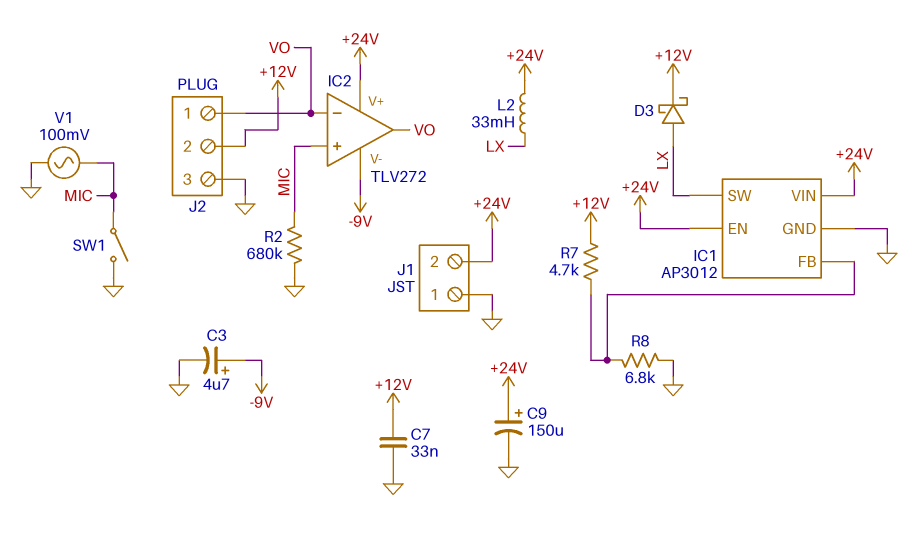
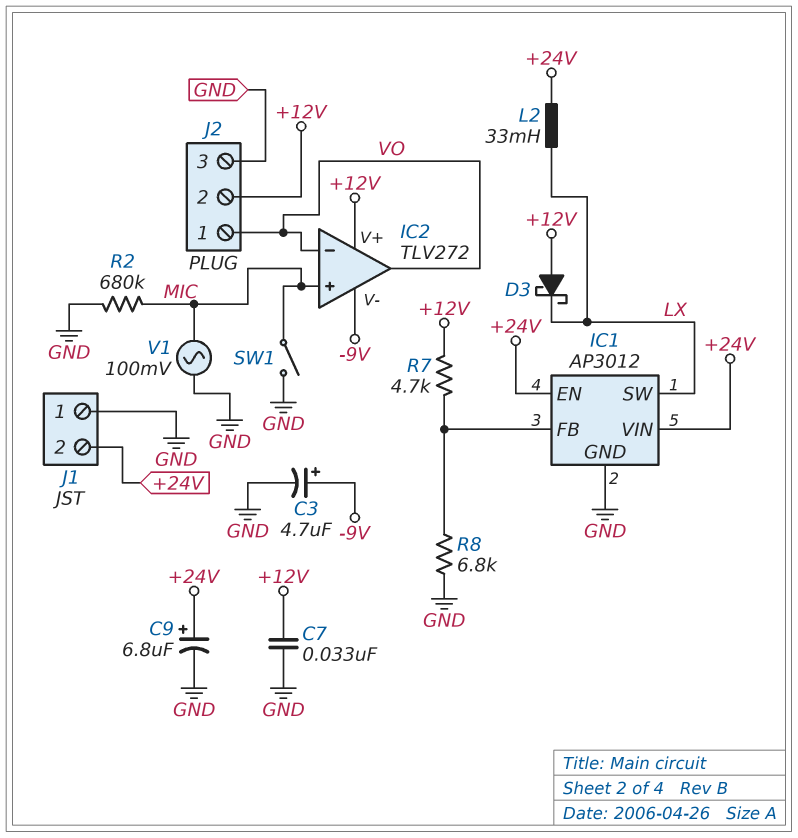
C9: 150uF (plus +24V, minus GND) -> 6.8uF (plus +24V, minus GND)
D3: schottky (A LX, K +12V) -> schottky (A +12V, K LX)
IC2 pin V+: +24V -> +12V

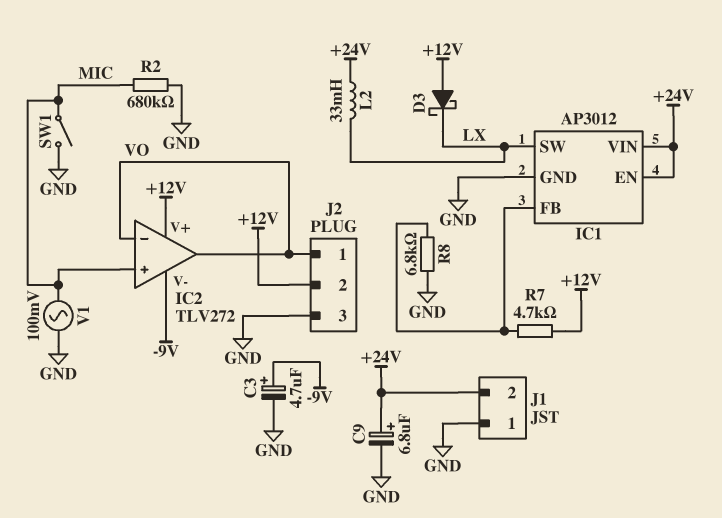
C7: 33nF (+12V, GND) -> none

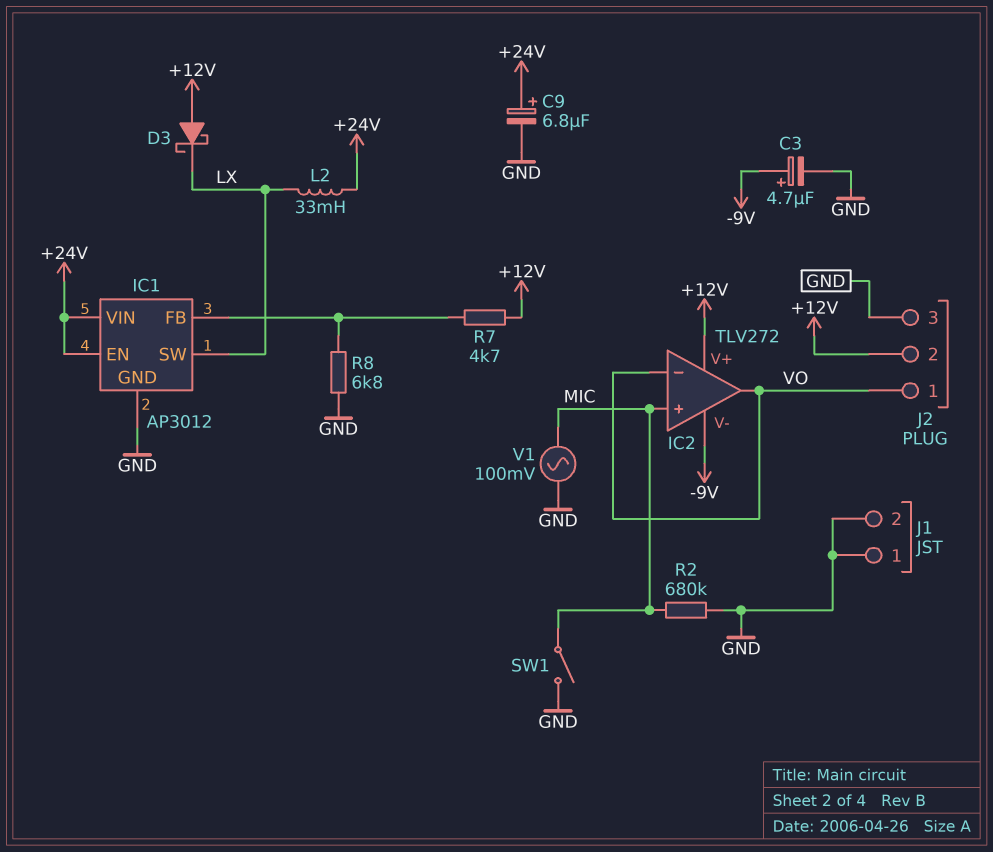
J1 pin 2: +24V -> GND

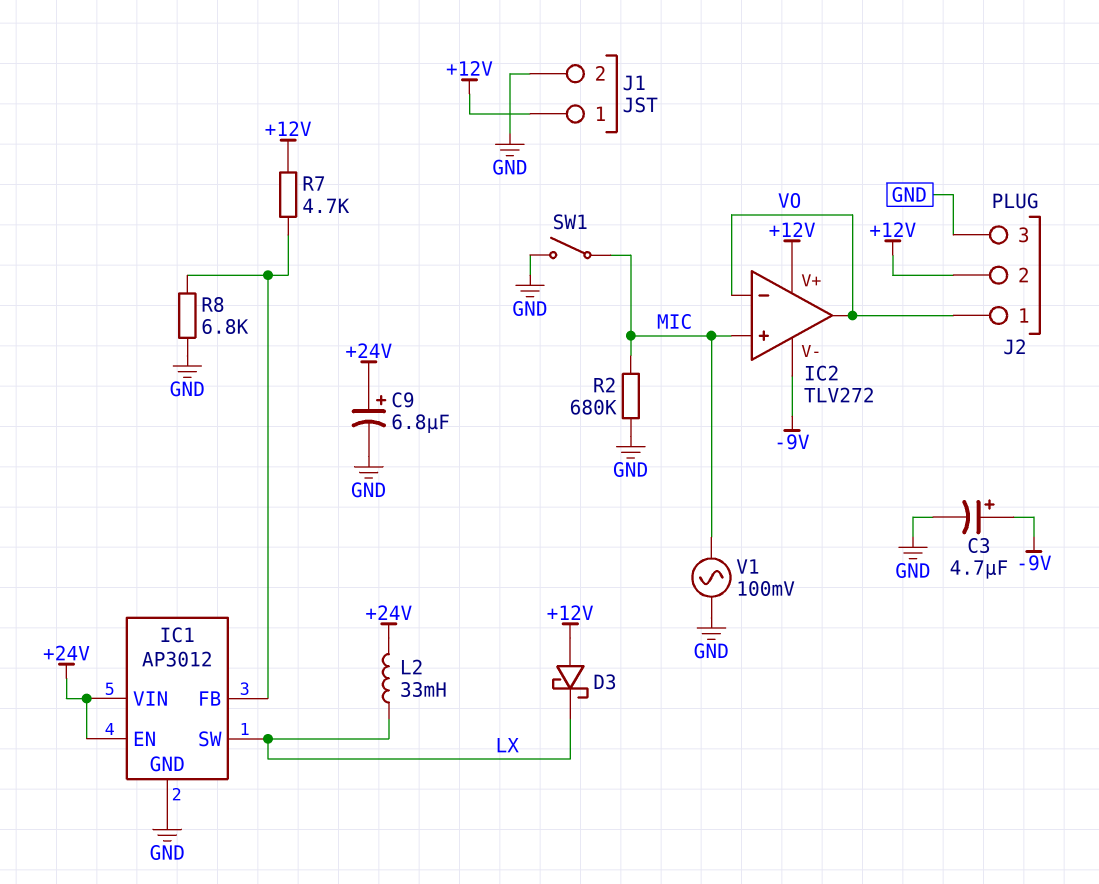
J1 pin 1: GND -> +12V

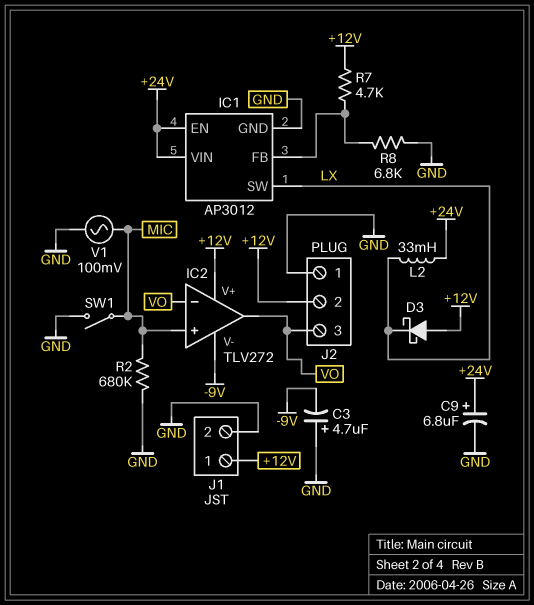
C3: 4.7uF (plus -9V, minus GND) -> 4.7uF (plus GND, minus -9V)
J2 pin 1: VO -> GND
J2 pin 3: GND -> VO

